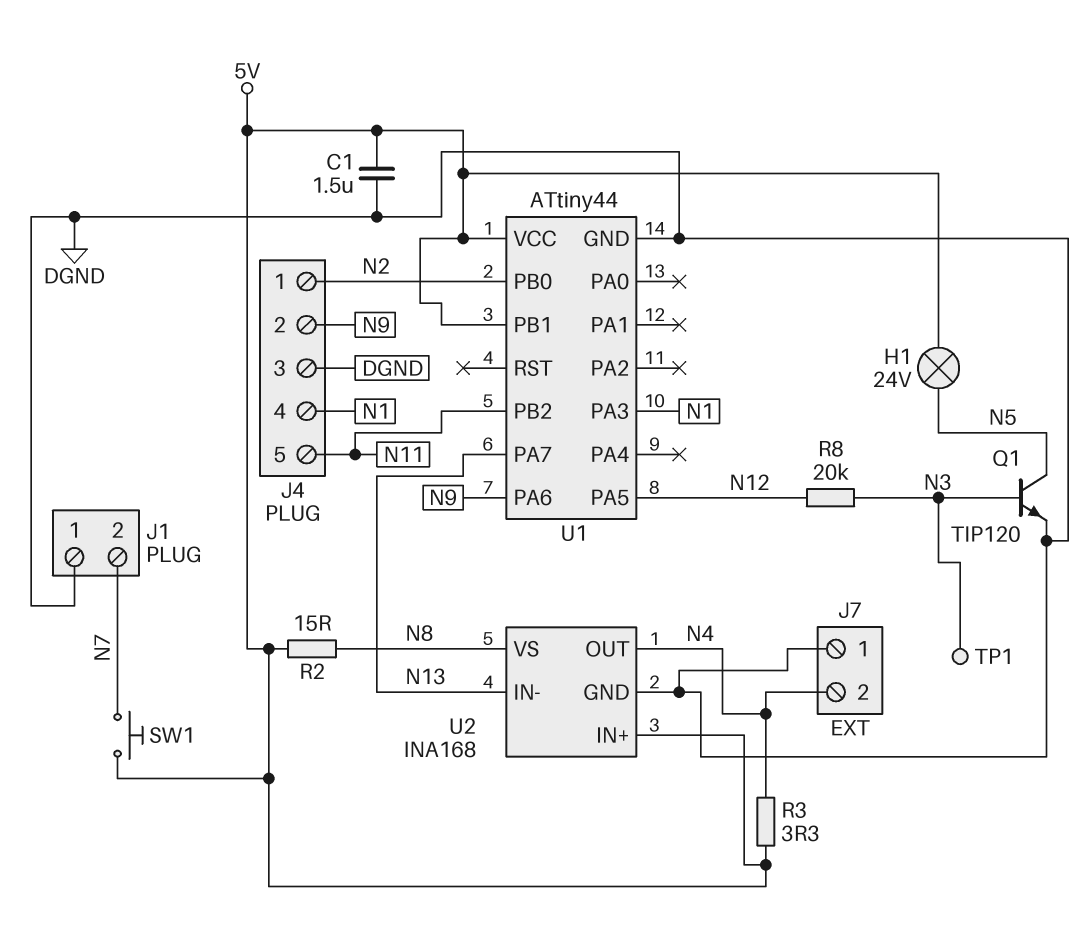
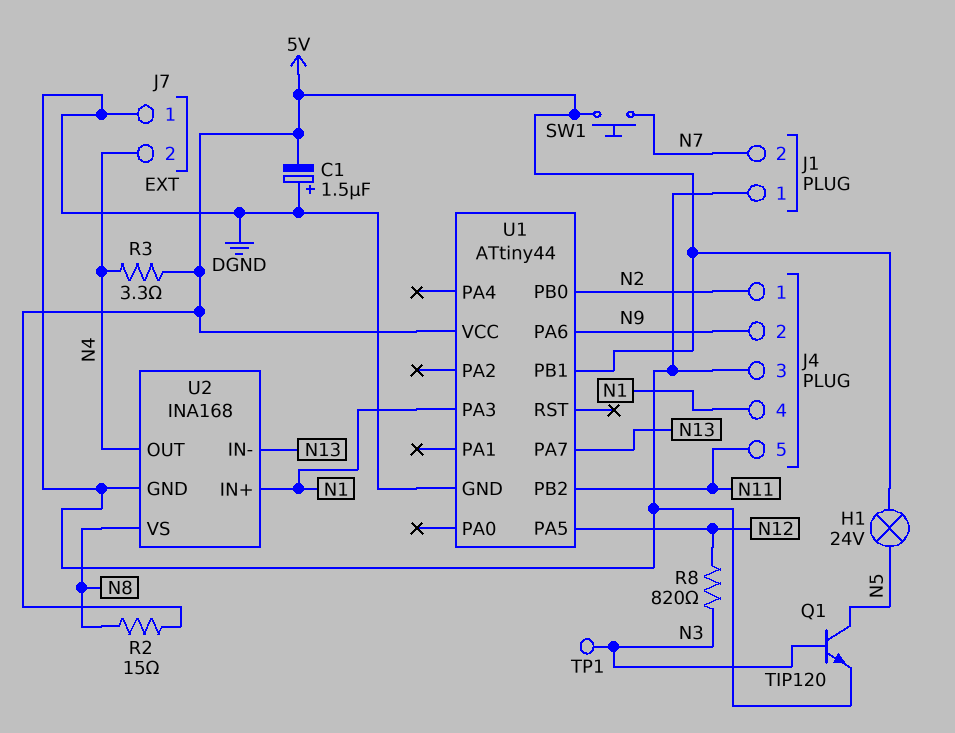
C1: 1.5uF (5V, DGND) -> 1.5uF (plus DGND, minus 5V)
R8: 20k (N3, N12) -> 820 (N3, N12)
U2 pin IN+: 5V -> N1

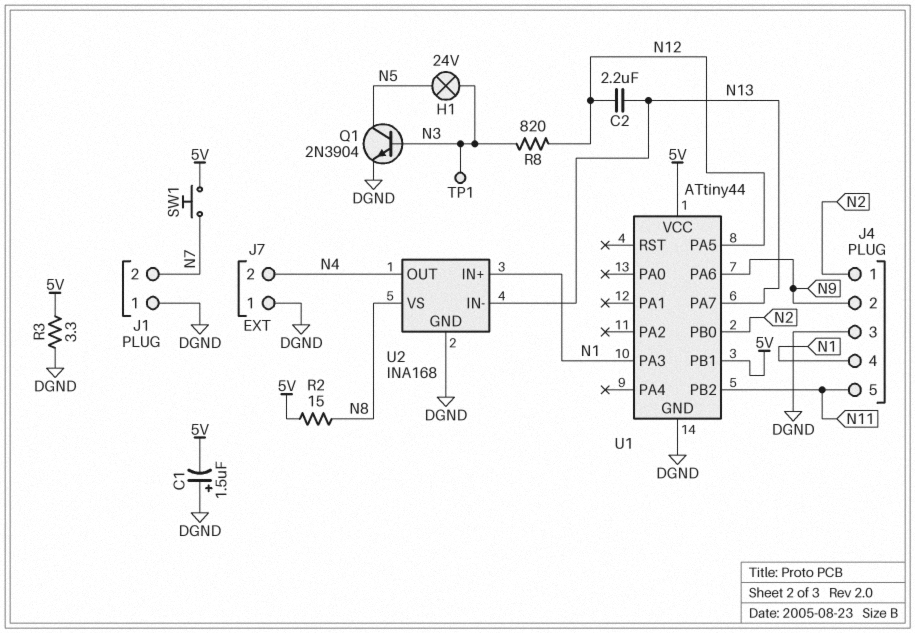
C2: none -> 2.2uF (N12, N13)
H1: lamp 24V (5V, N5) -> lamp 24V (N3, N5)
Q1: NPN TIP120 (B N3, C N5, E DGND) -> NPN 2N3904 (B N3, C N5, E DGND)
R3: 3.3 (5V, N4) -> 3.3 (5V, DGND)

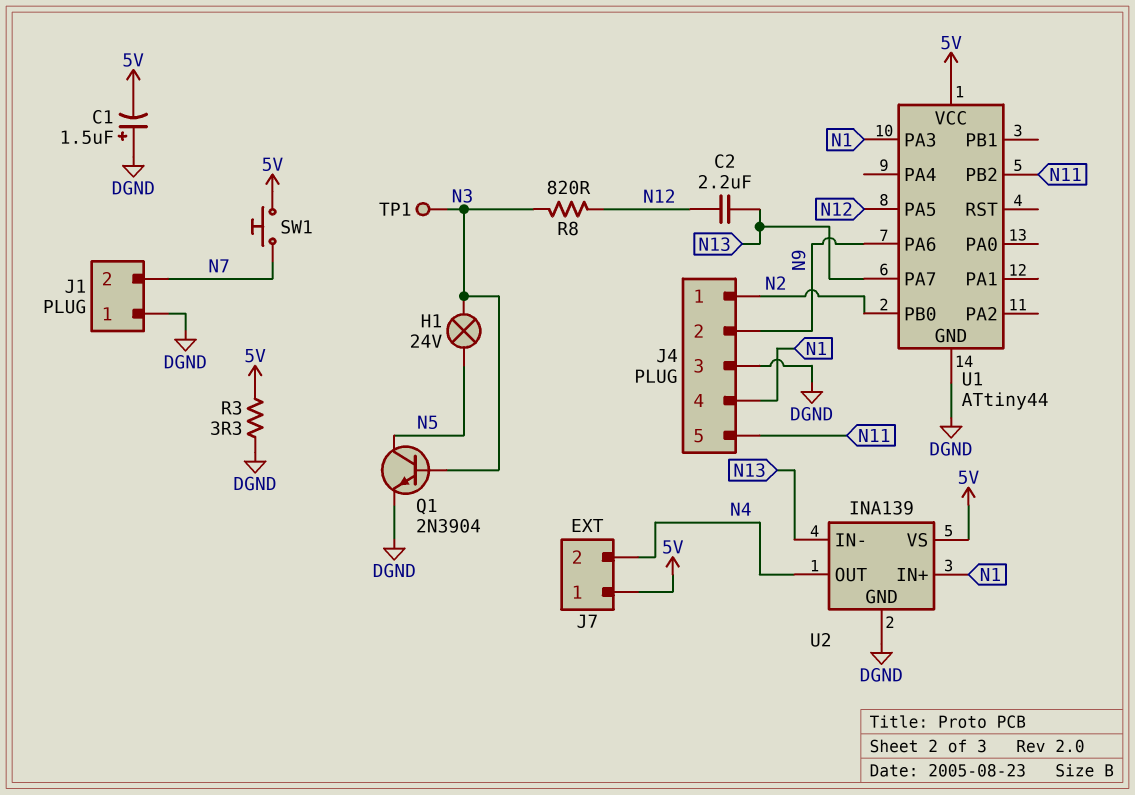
J7 pin 1: DGND -> 5V
R2: 15 (5V, N8) -> none
U1 pin PB1: 5V -> none
U2: INA168 -> INA139
U2 pin VS: N8 -> 5V

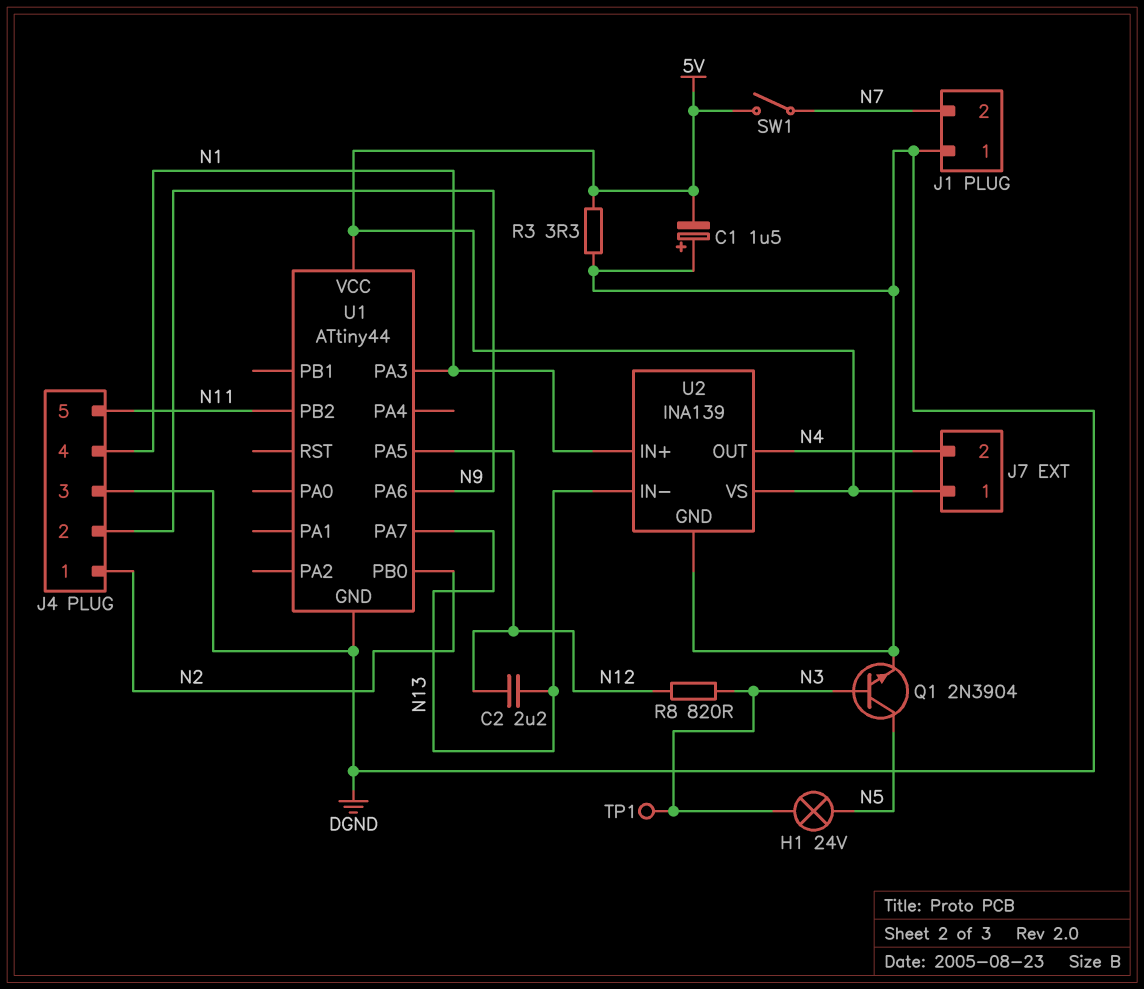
SW1: button (5V, N7) -> switch (5V, N7)

